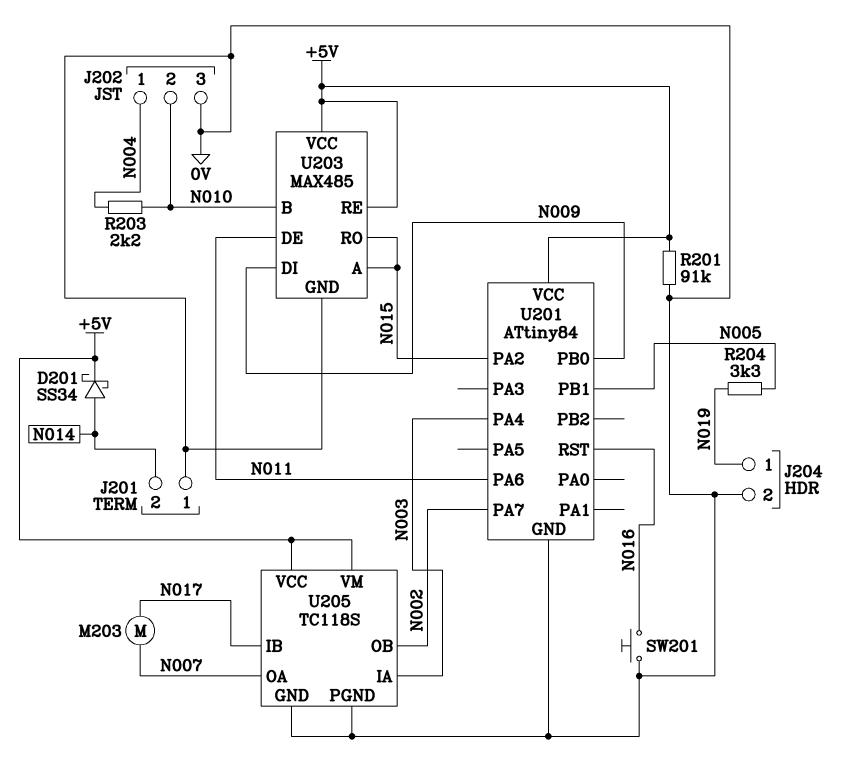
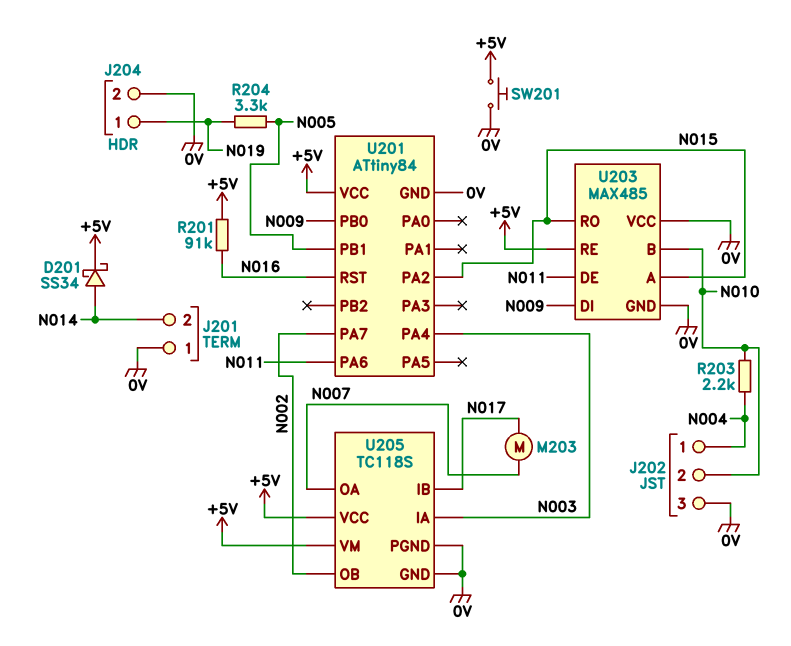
R201: 91k (+5V, 0V) -> 91k (+5V, N016)
SW201: button (0V, N016) -> button (+5V, 0V)
U203 pin VCC: +5V -> 0V

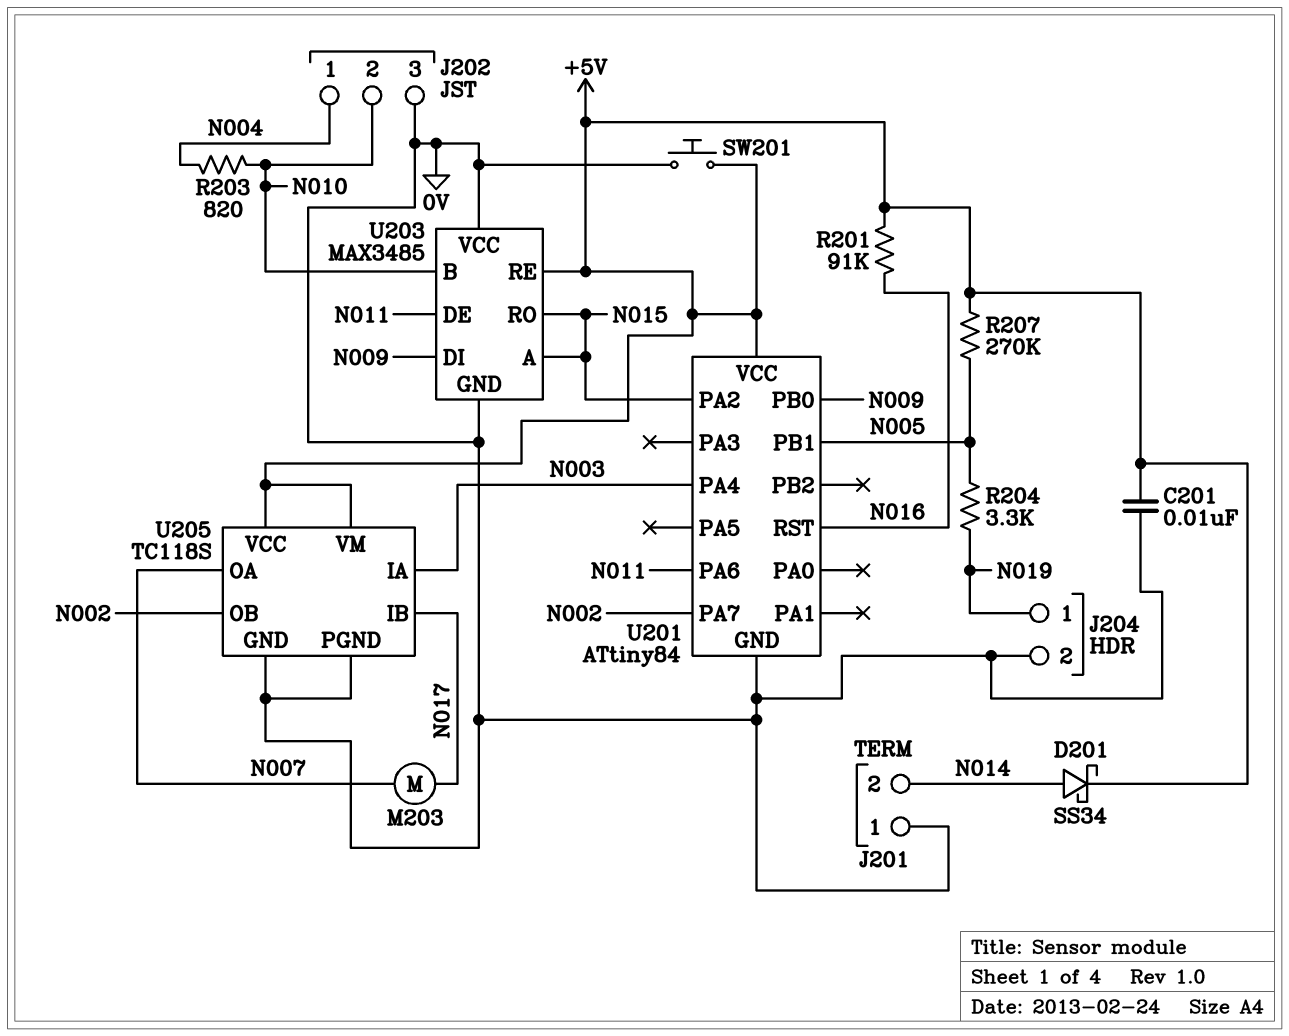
C201: none -> 10nF (+5V, 0V)
R203: 2.2k (N004, N010) -> 820 (N004, N010)
R207: none -> 270k (+5V, N005)
U203: MAX485 -> MAX3485

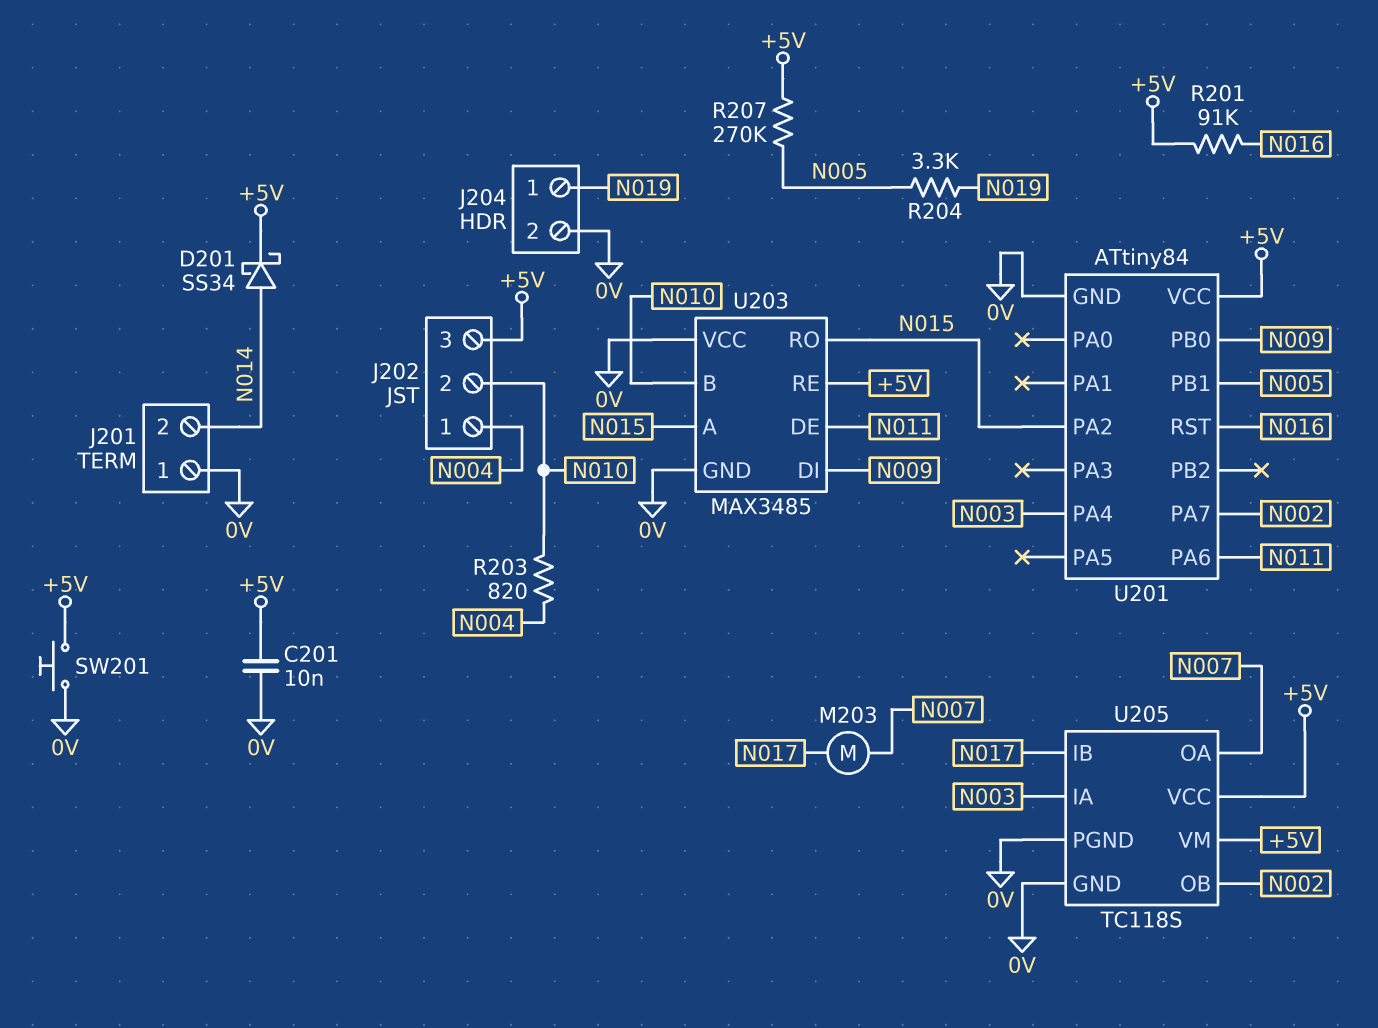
J202 pin 3: 0V -> +5V

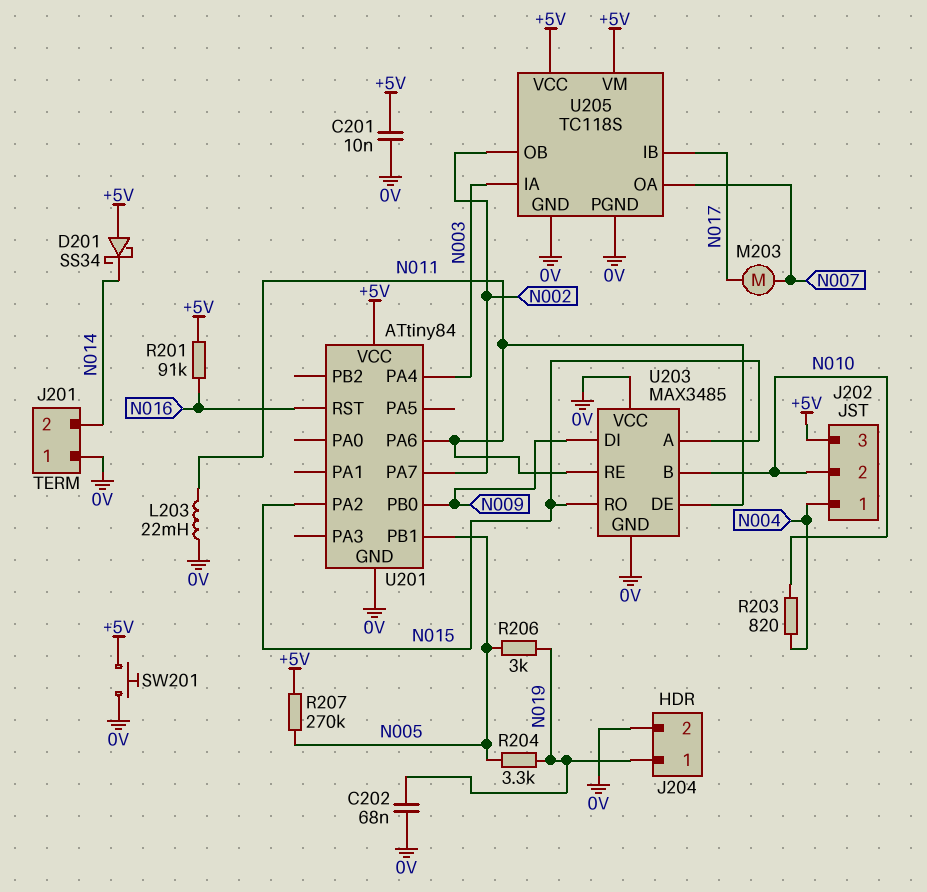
C202: none -> 68nF (0V, N019)
D201: schottky SS34 (A N014, K +5V) -> schottky SS34 (A +5V, K N014)
L203: none -> 22mH (0V, N011)
R206: none -> 3k (N005, N019)
U203 pin RE: +5V -> N011

